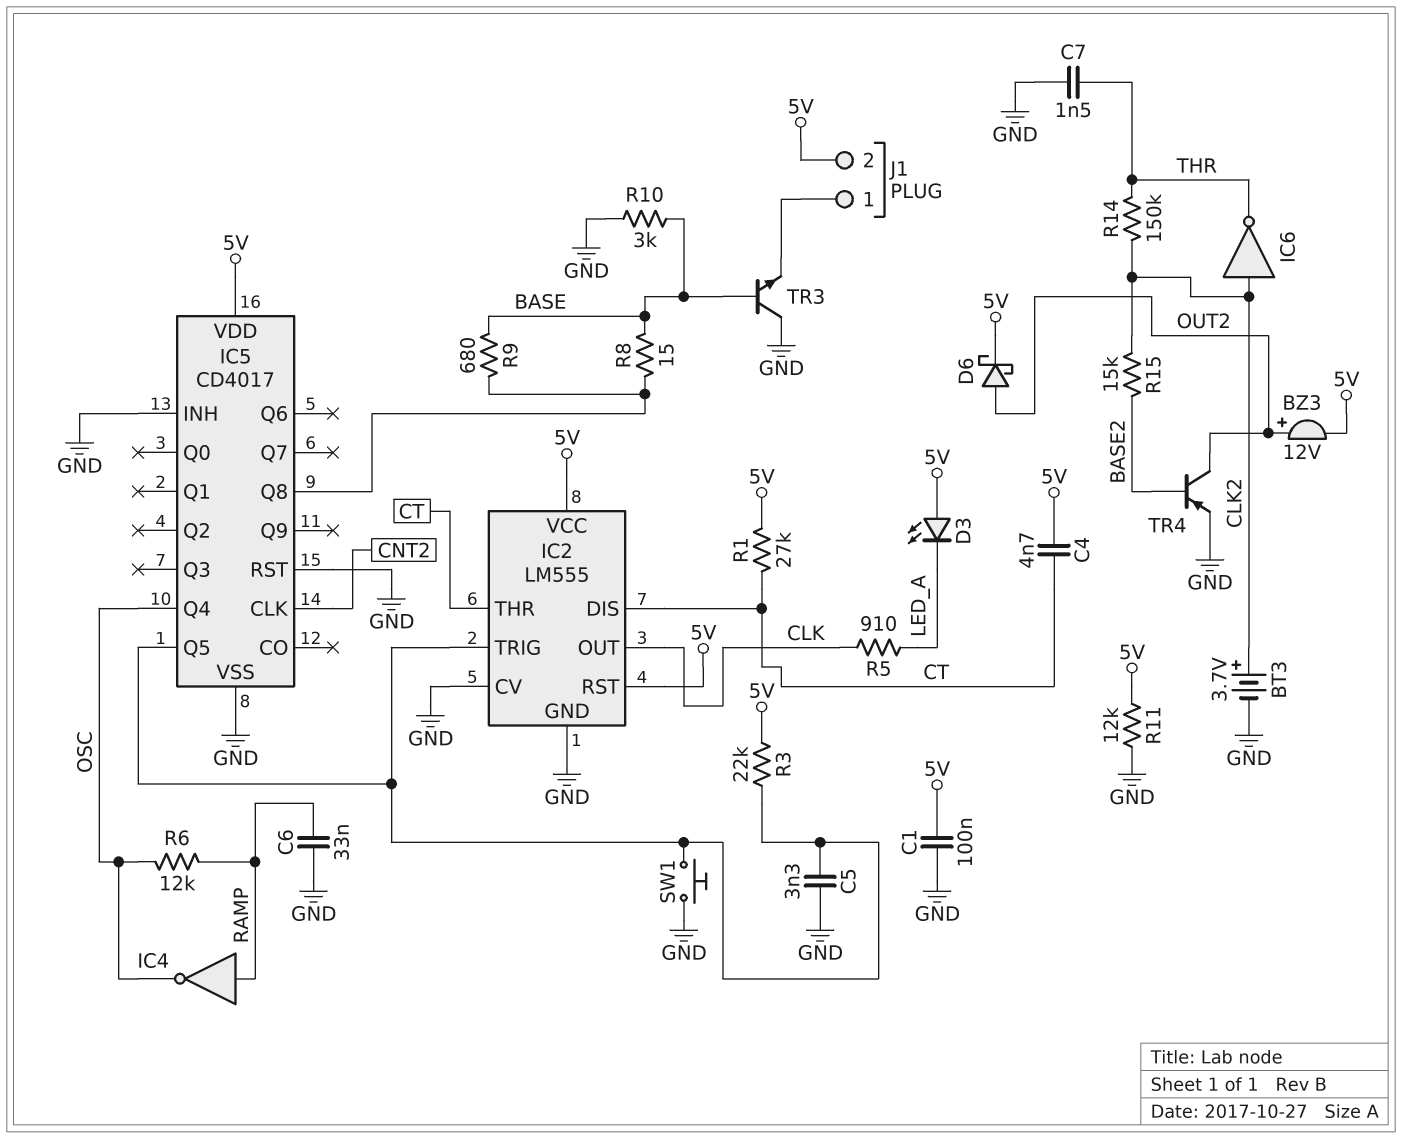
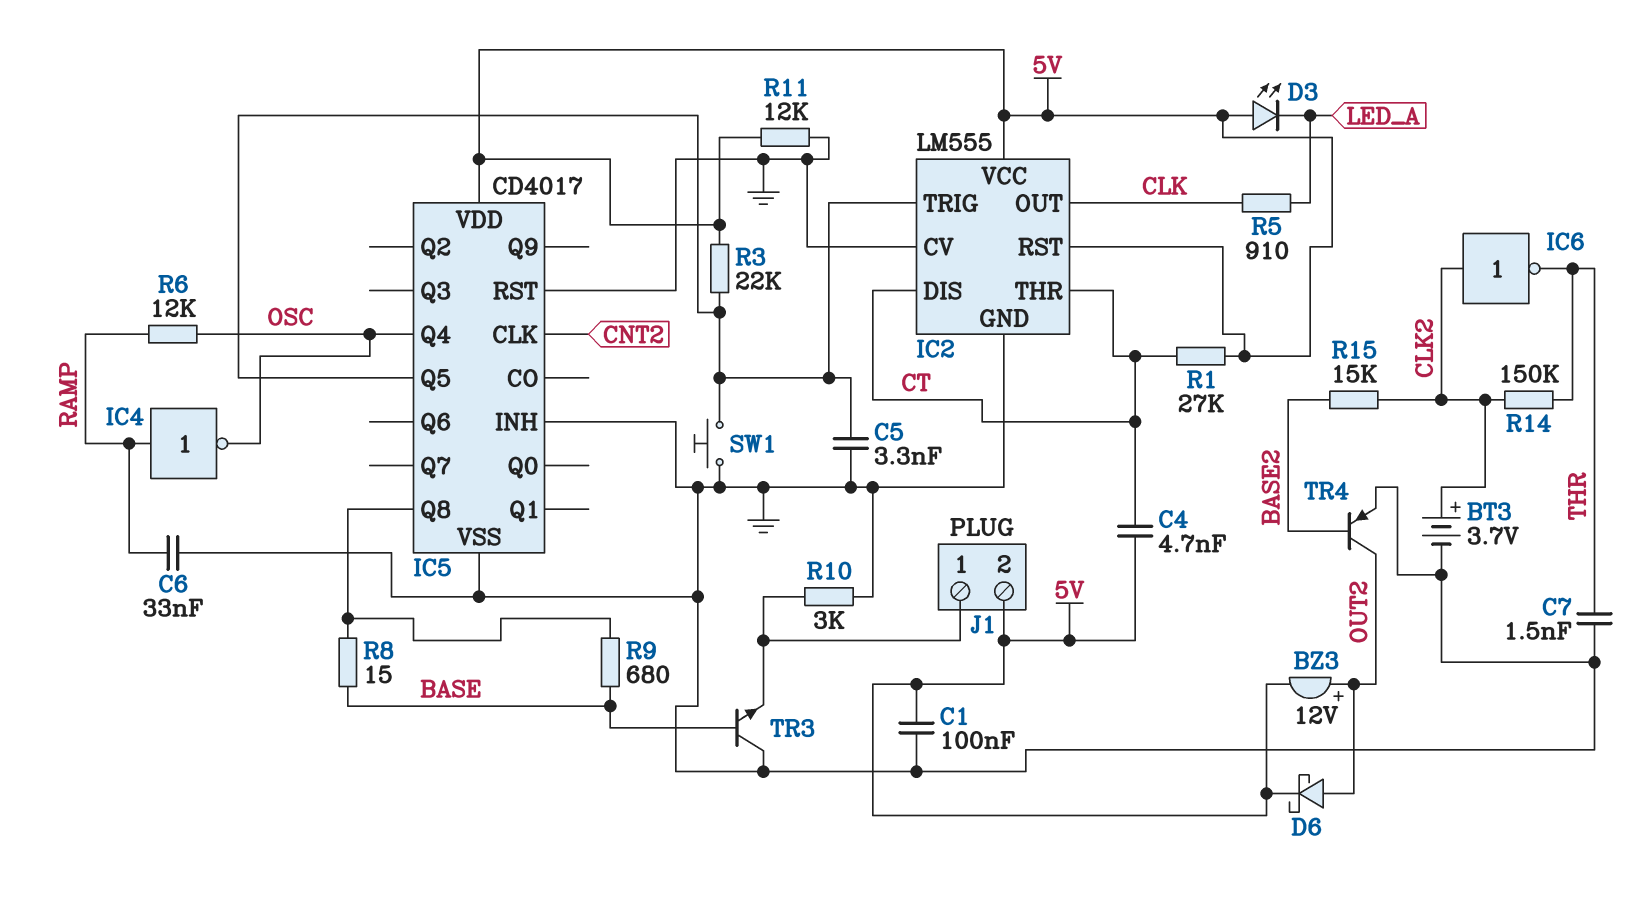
R10: 3k (BASE, GND) -> 3k (GND, J1/1)

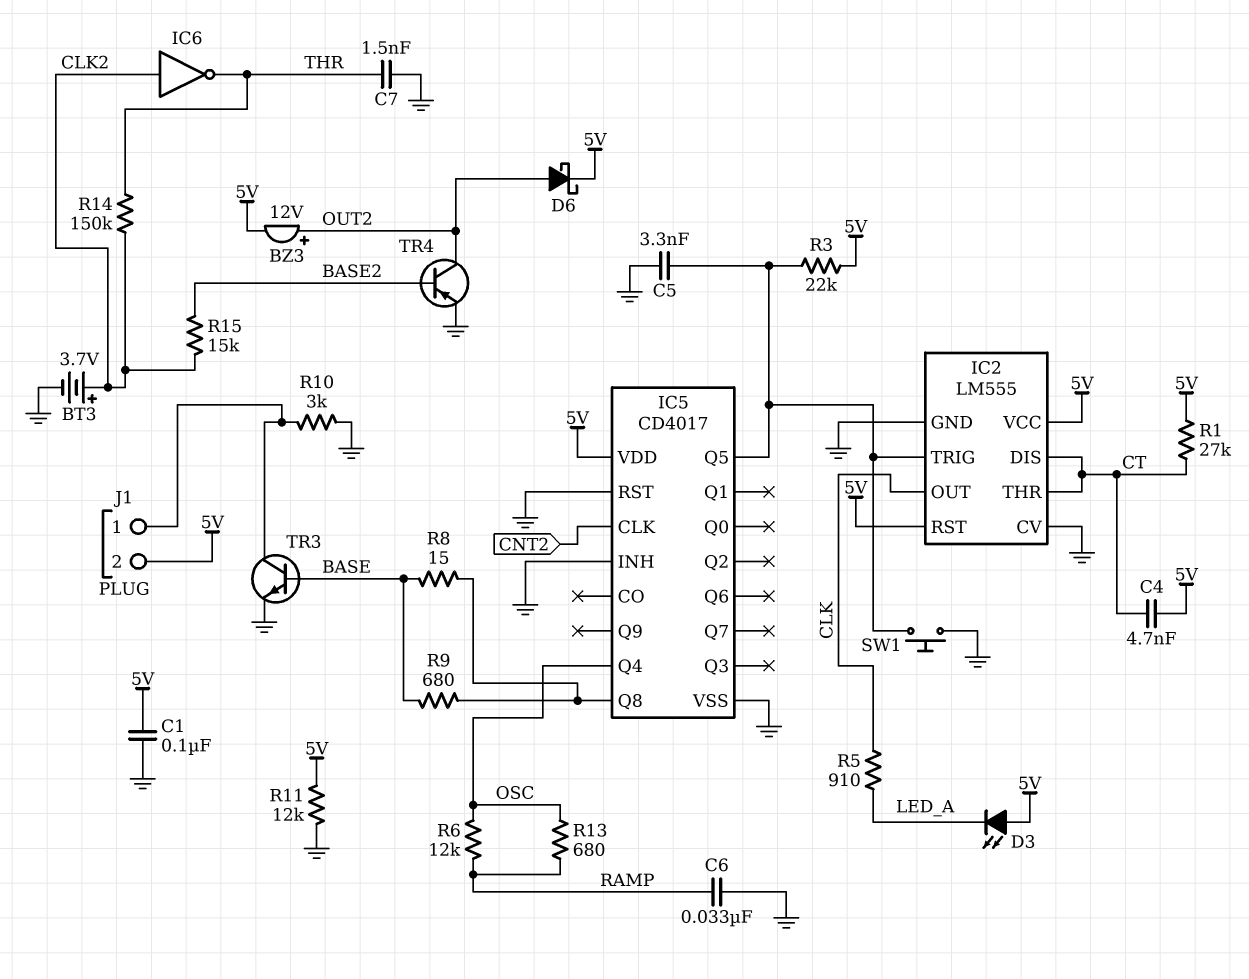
IC4: NOT (in RAMP, out OSC) -> none
R13: none -> 680 (OSC, RAMP)
TR3: NPN (B BASE, C GND, E J1/1) -> NPN (B BASE, C J1/1, E GND)

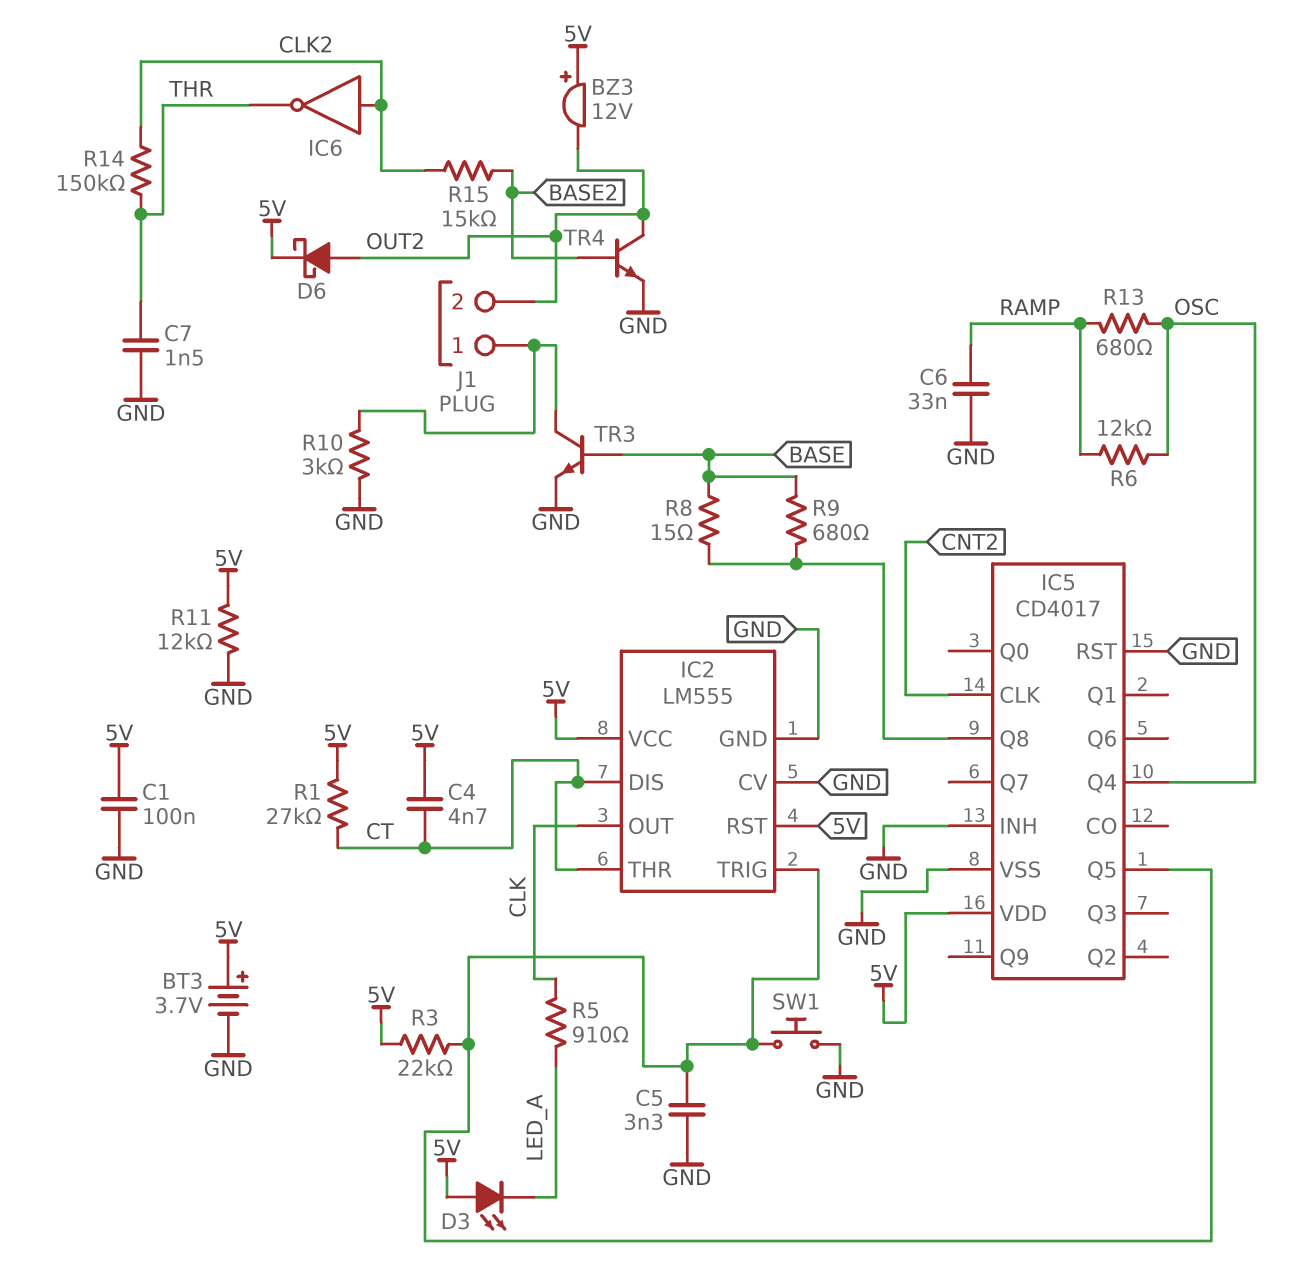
BT3: 3.7V (plus CLK2, minus GND) -> 3.7V (plus 5V, minus GND)
BZ3: buzzer 12V (plus OUT2, minus 5V) -> buzzer 12V (plus 5V, minus OUT2)
J1 pin 2: 5V -> OUT2
TR4: PNP (B BASE2, C OUT2, E GND) -> NPN (B BASE2, C OUT2, E GND)

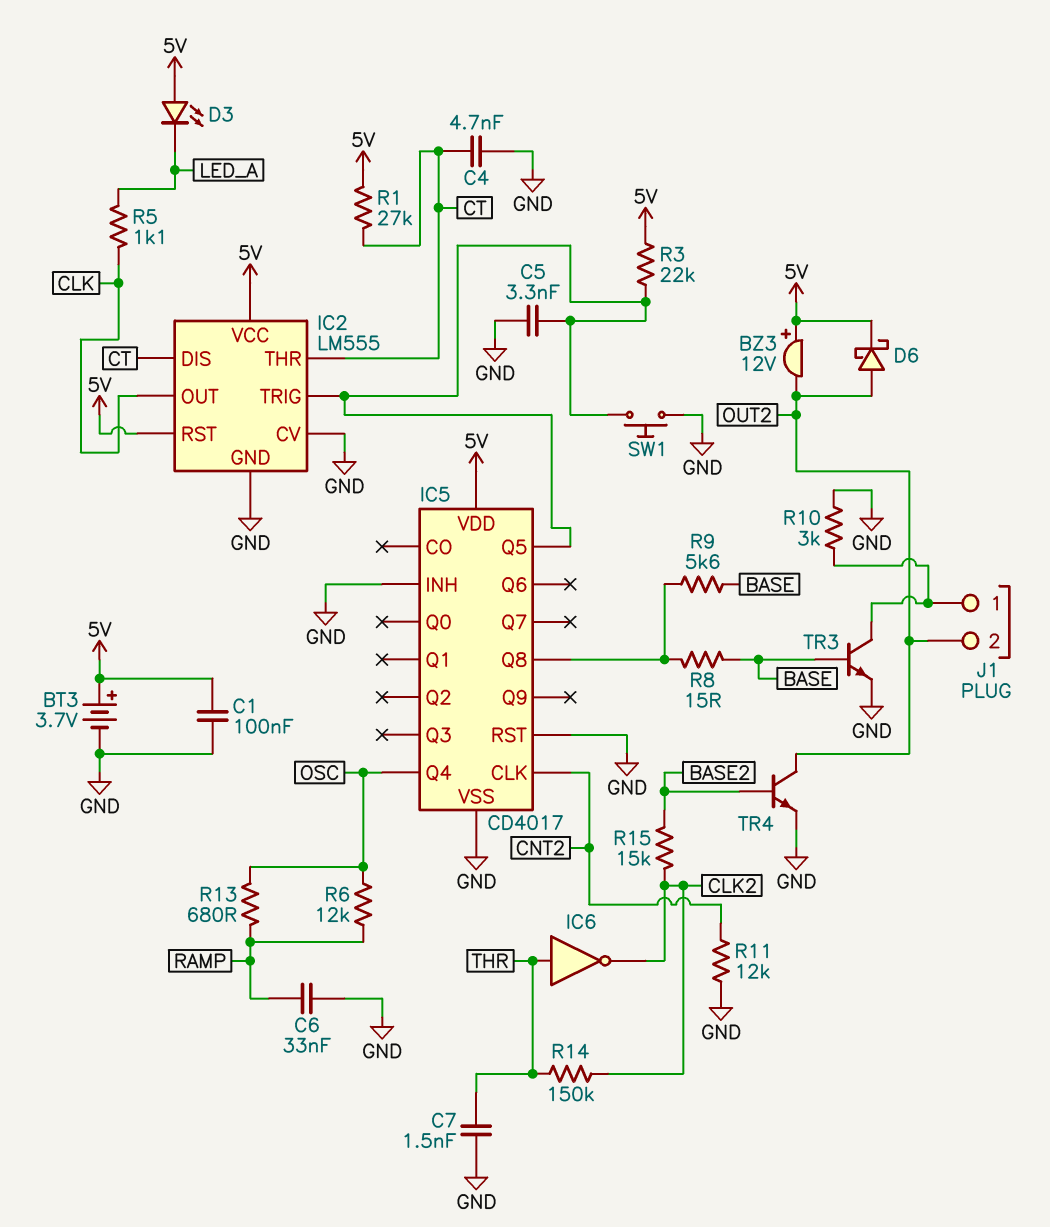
C4: 4.7nF (5V, CT) -> 4.7nF (CT, GND)
IC6: NOT (in CLK2, out THR) -> NOT (in THR, out CLK2)
R5: 910 (CLK, LED_A) -> 1.1k (CLK, LED_A)
R9: 680 (BASE, IC5/Q8) -> 5.6k (BASE, IC5/Q8)
R11: 12k (5V, GND) -> 12k (CNT2, GND)

